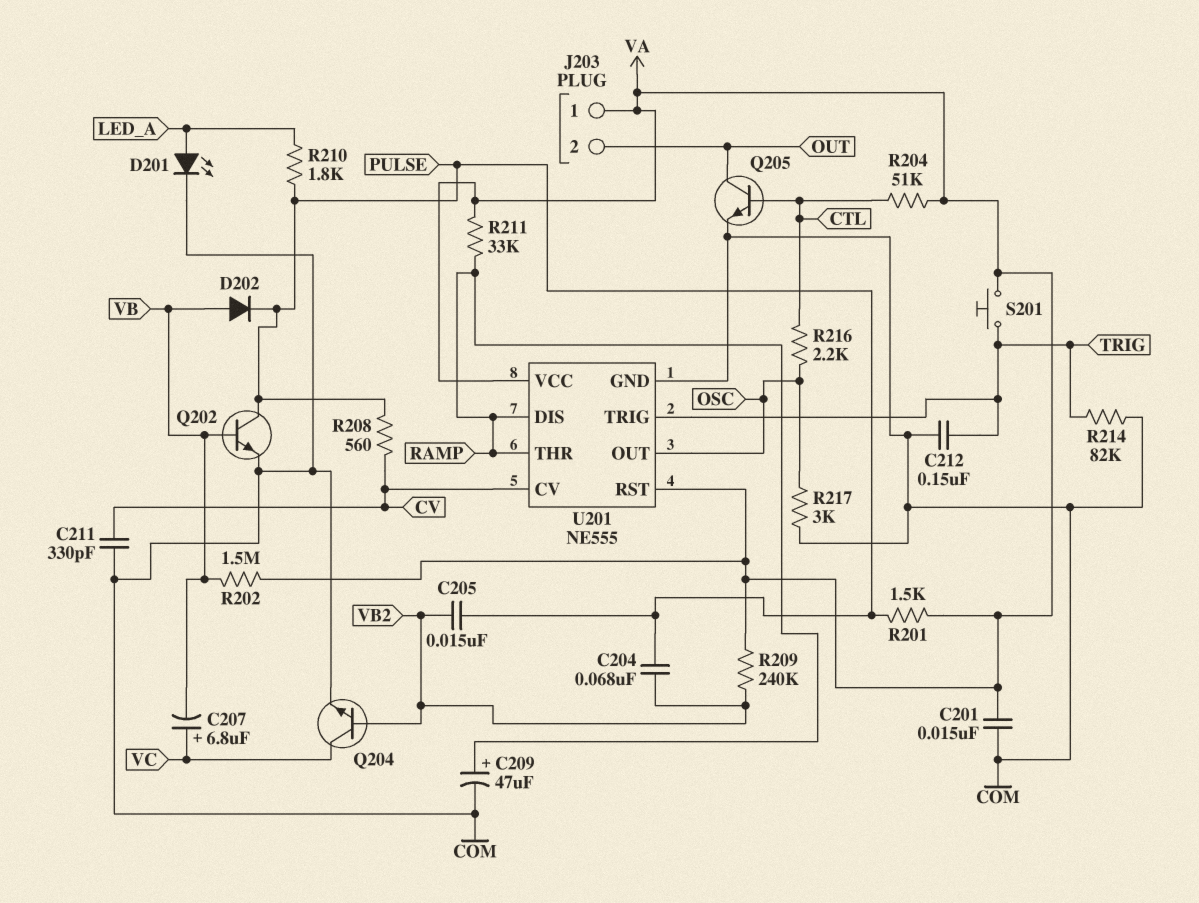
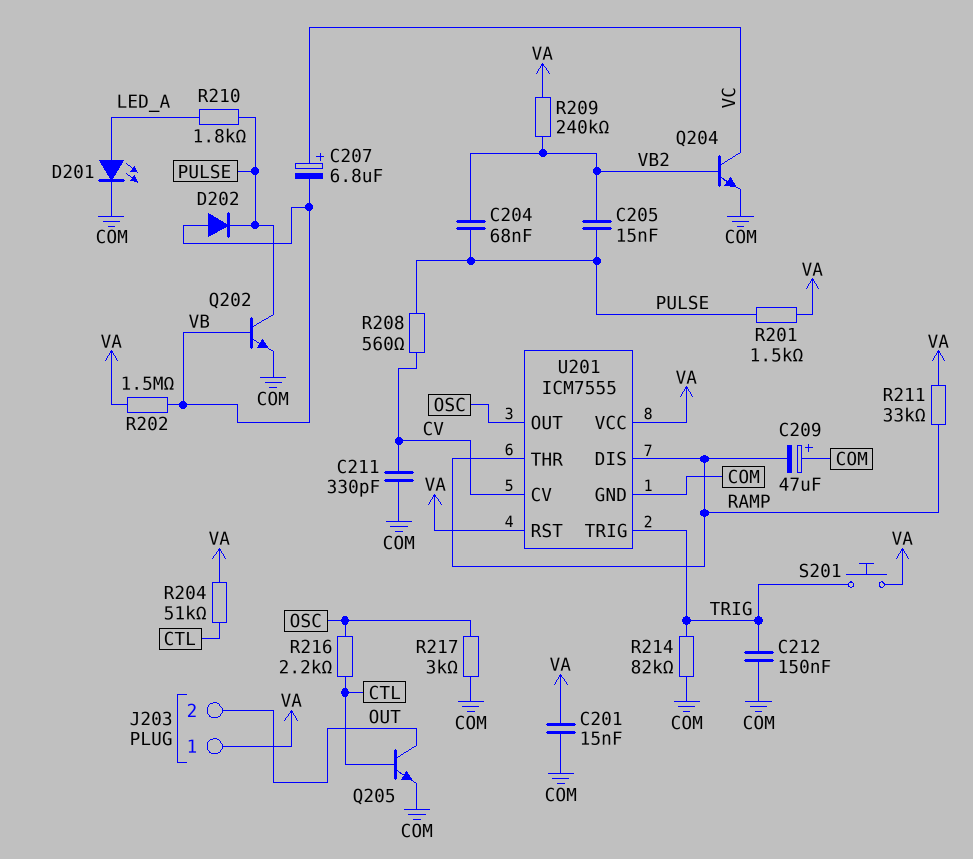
C209: 47uF (plus RAMP, minus COM) -> 47uF (plus COM, minus RAMP)
U201: NE555 -> ICM7555

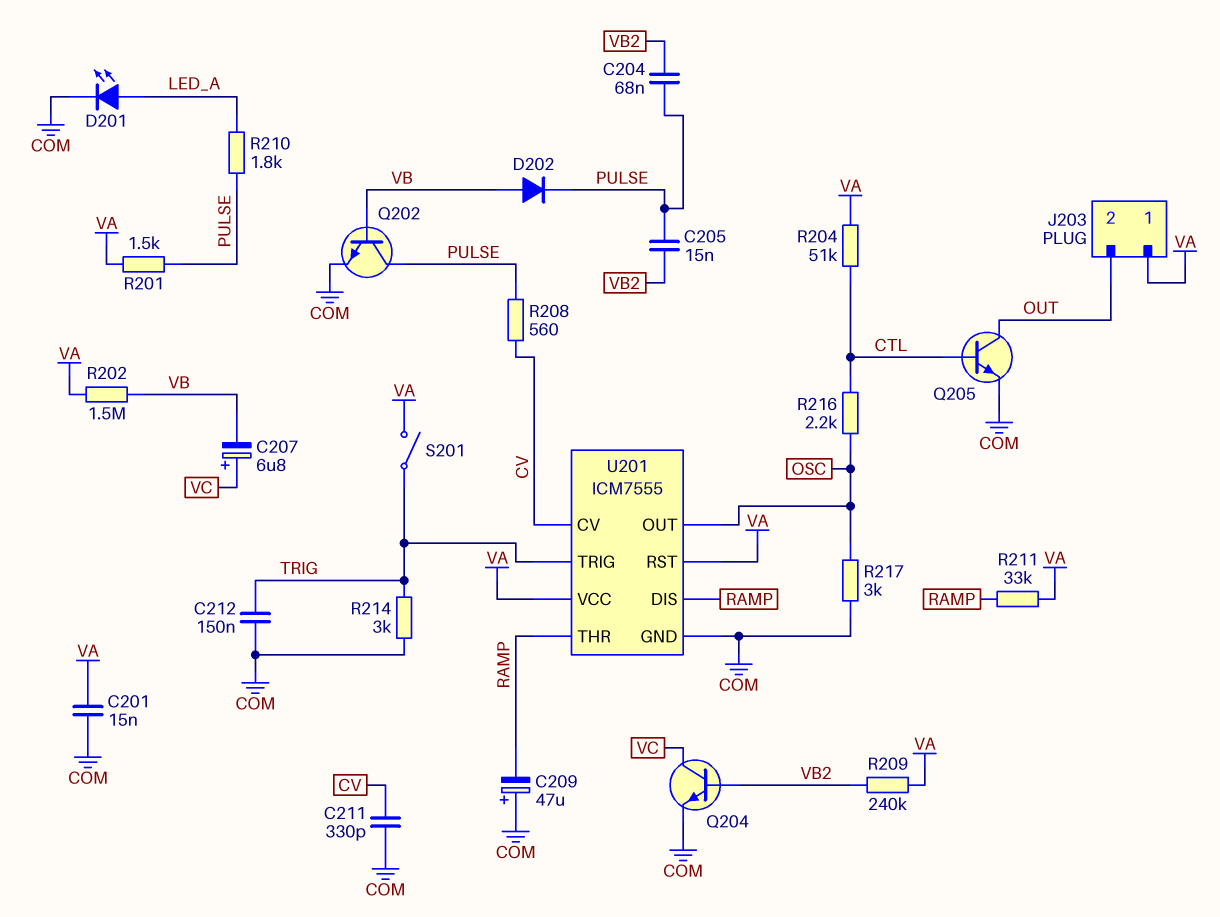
R214: 82k (COM, TRIG) -> 3k (COM, TRIG)
S201: button (TRIG, VA) -> switch (TRIG, VA)

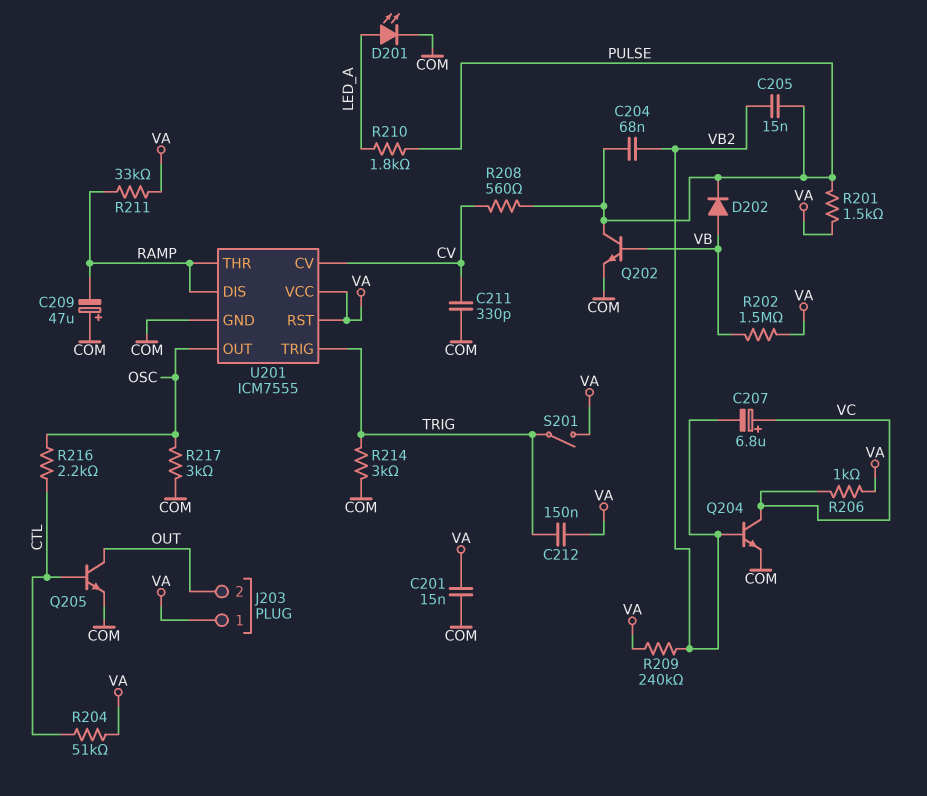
C207: 6.8uF (plus VC, minus VB) -> 6.8uF (plus VC, minus VB2)
C212: 150nF (COM, TRIG) -> 150nF (TRIG, VA)
R206: none -> 1k (VA, VC)

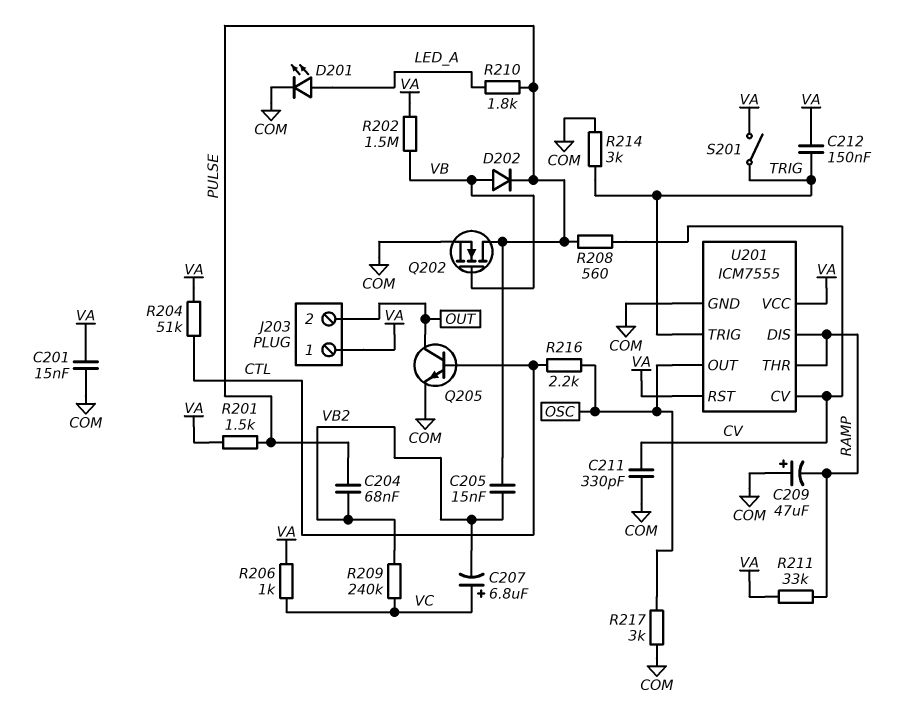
Q202: NPN (B VB, C PULSE, E COM) -> NMOS (G VB, D PULSE, S COM)
Q204: NPN (B VB2, C VC, E COM) -> none
R209: 240k (VA, VB2) -> 240k (VB2, VC)

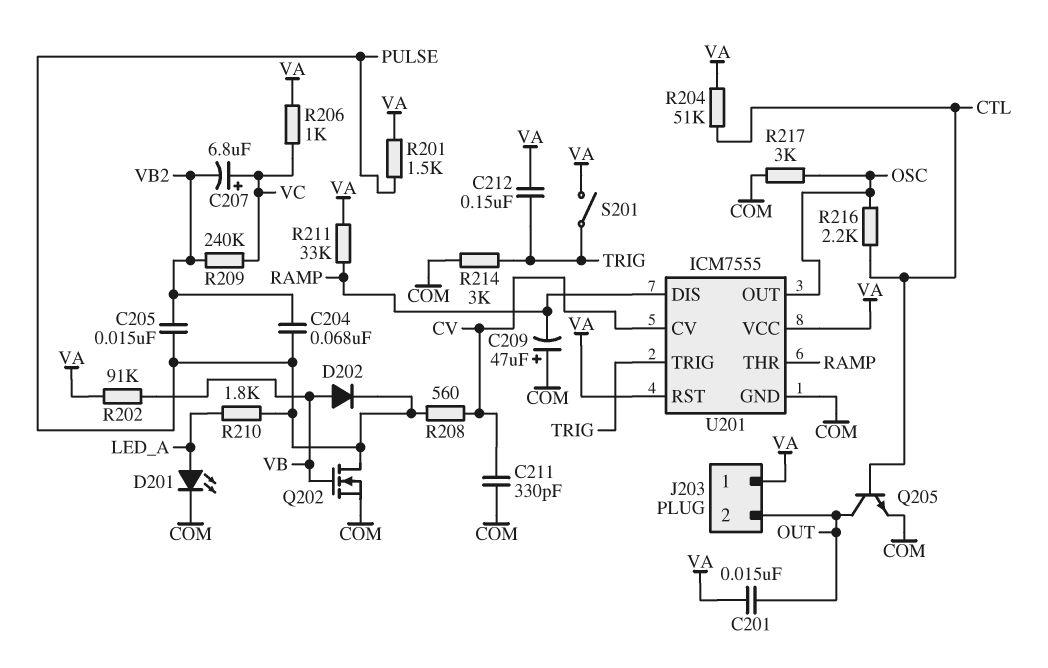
C201: 15nF (COM, VA) -> 15nF (OUT, VA)
R202: 1.5M (VA, VB) -> 91k (VA, VB)

